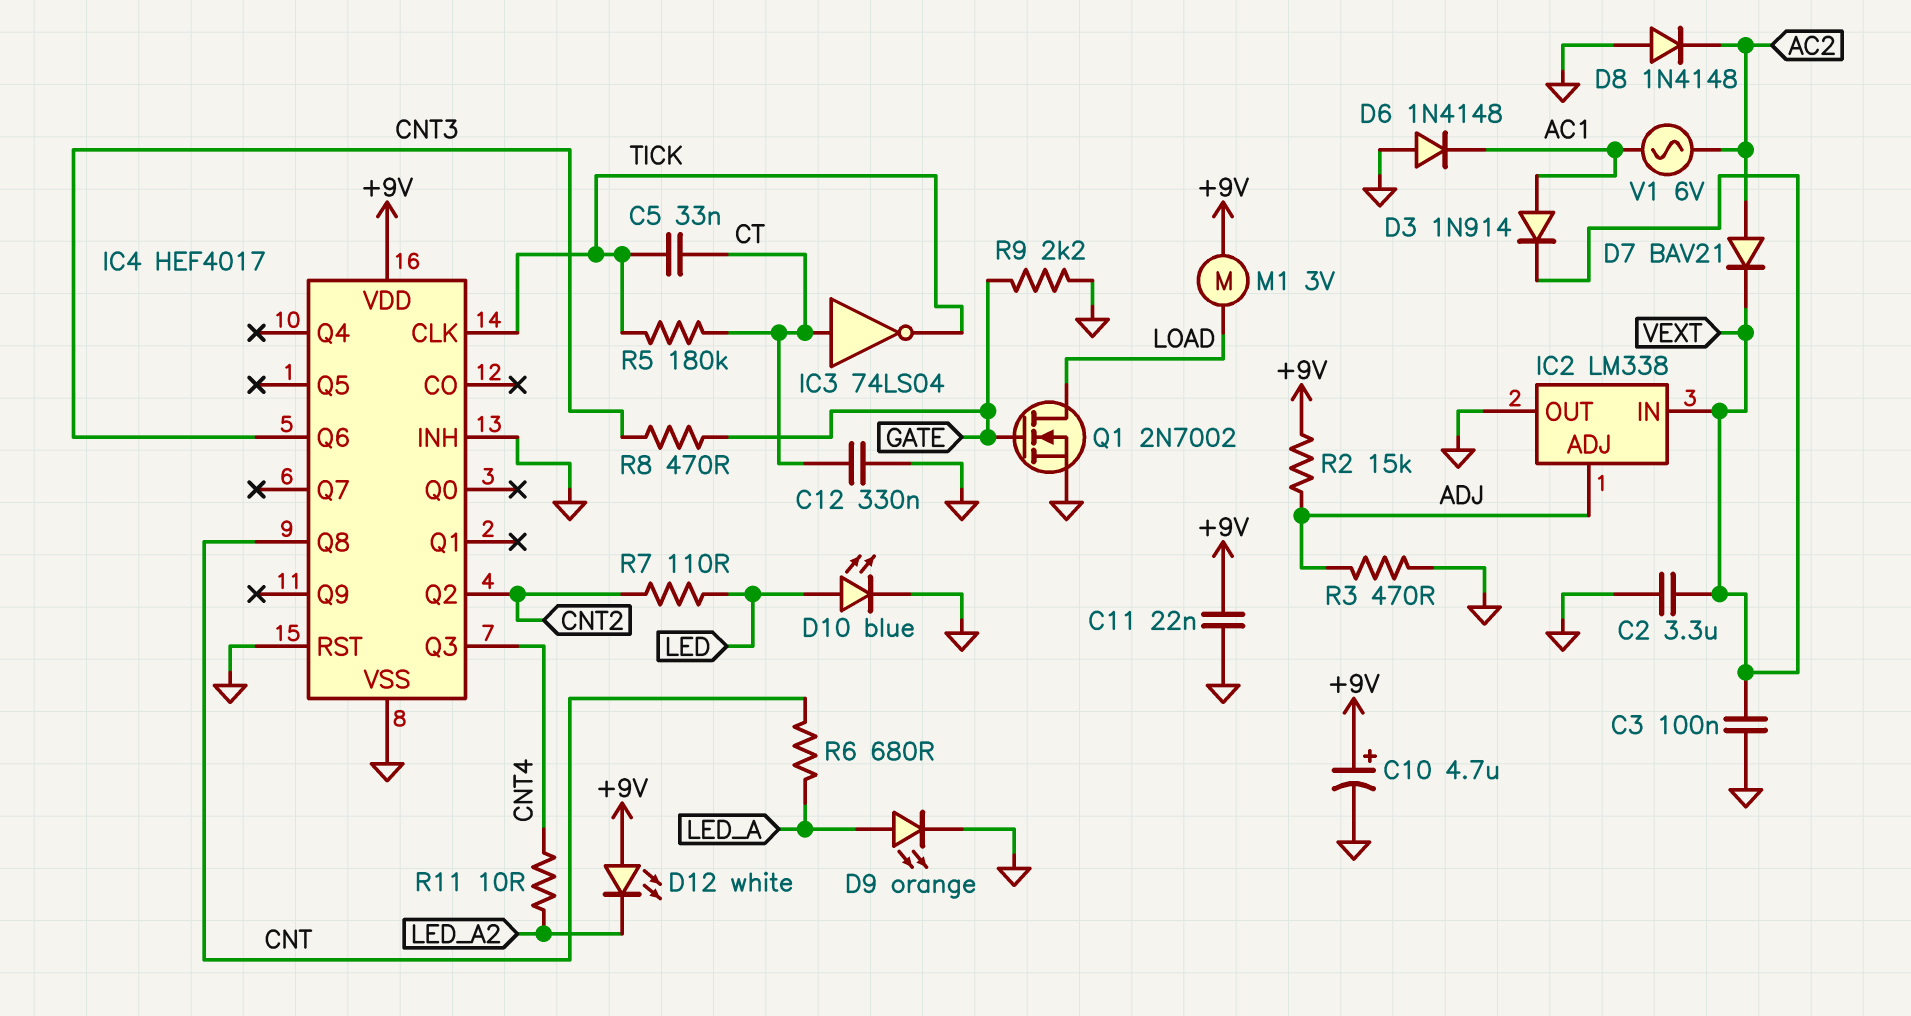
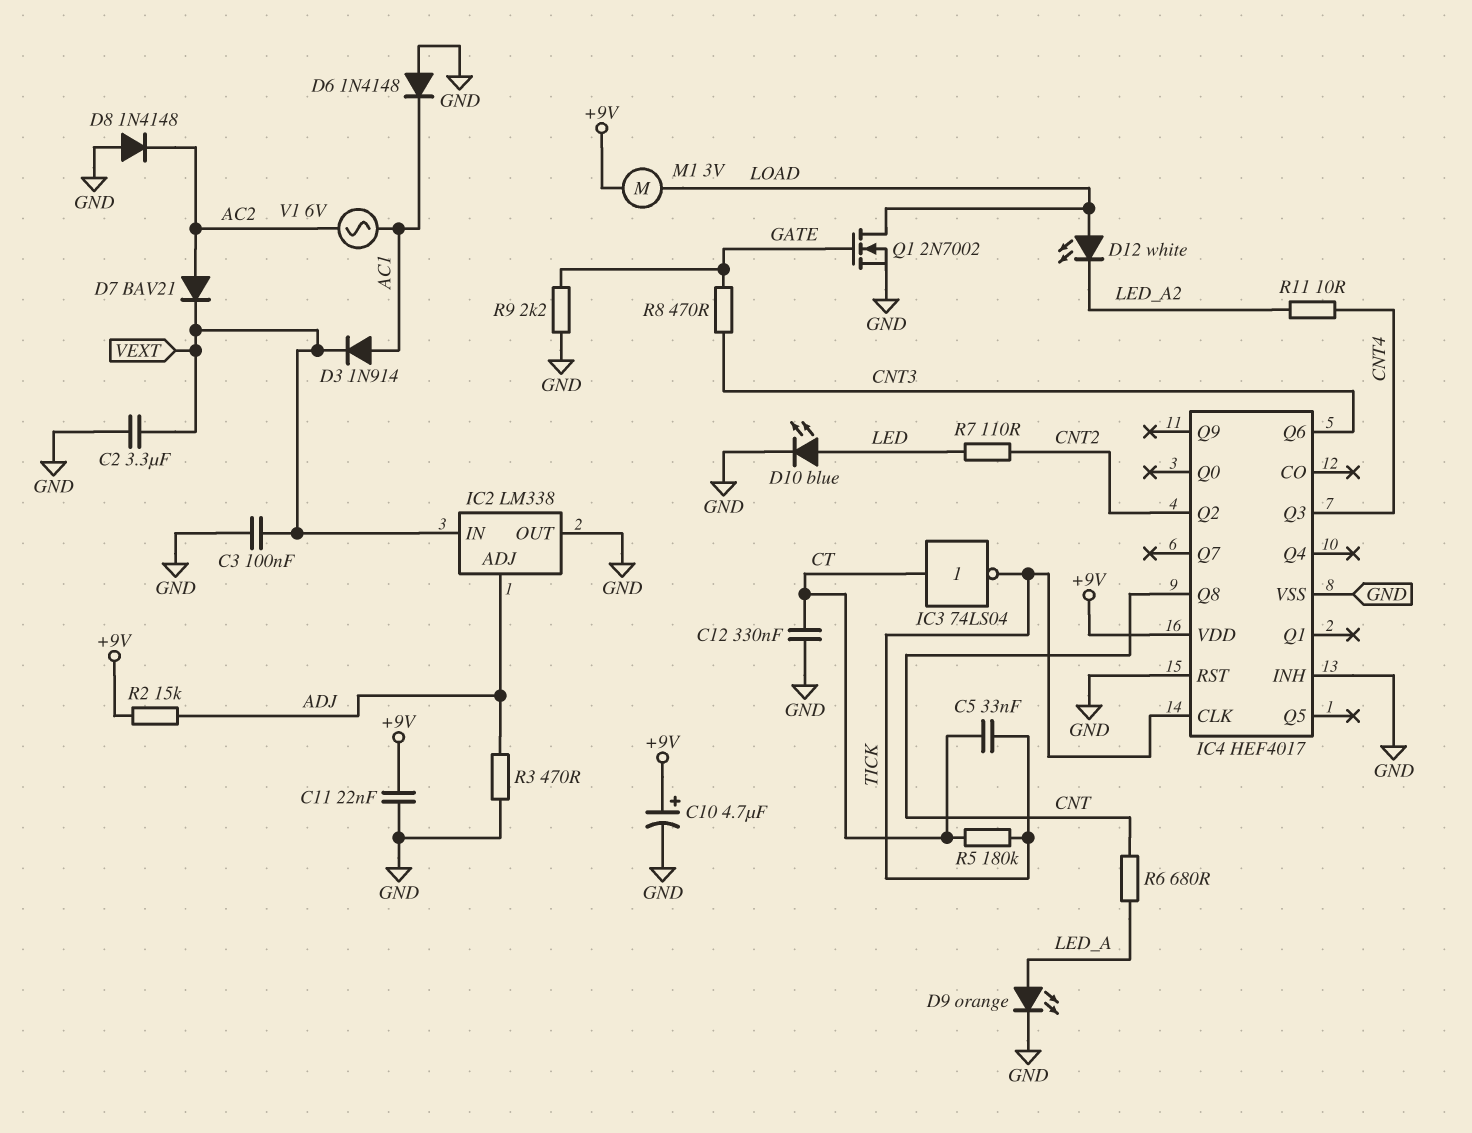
D12: LED white (A +9V, K LED_A2) -> LED white (A LOAD, K LED_A2)

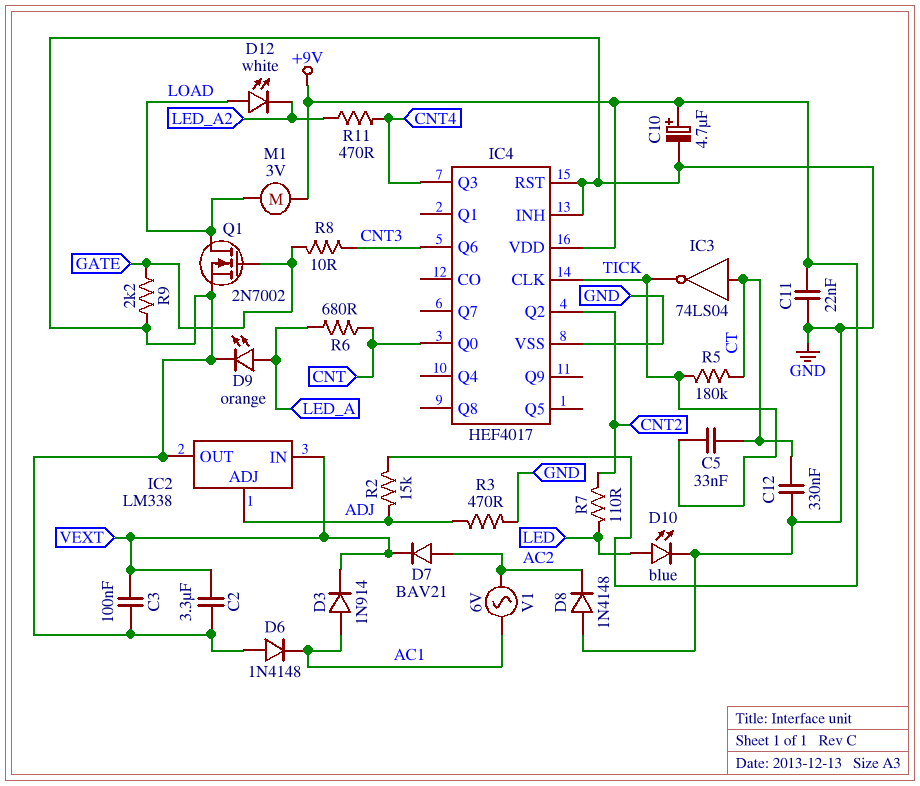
IC4 pin Q0: none -> CNT
IC4 pin Q8: CNT -> none
R8: 470 (CNT3, GATE) -> 10 (CNT3, GATE)
R11: 10 (CNT4, LED_A2) -> 470 (CNT4, LED_A2)

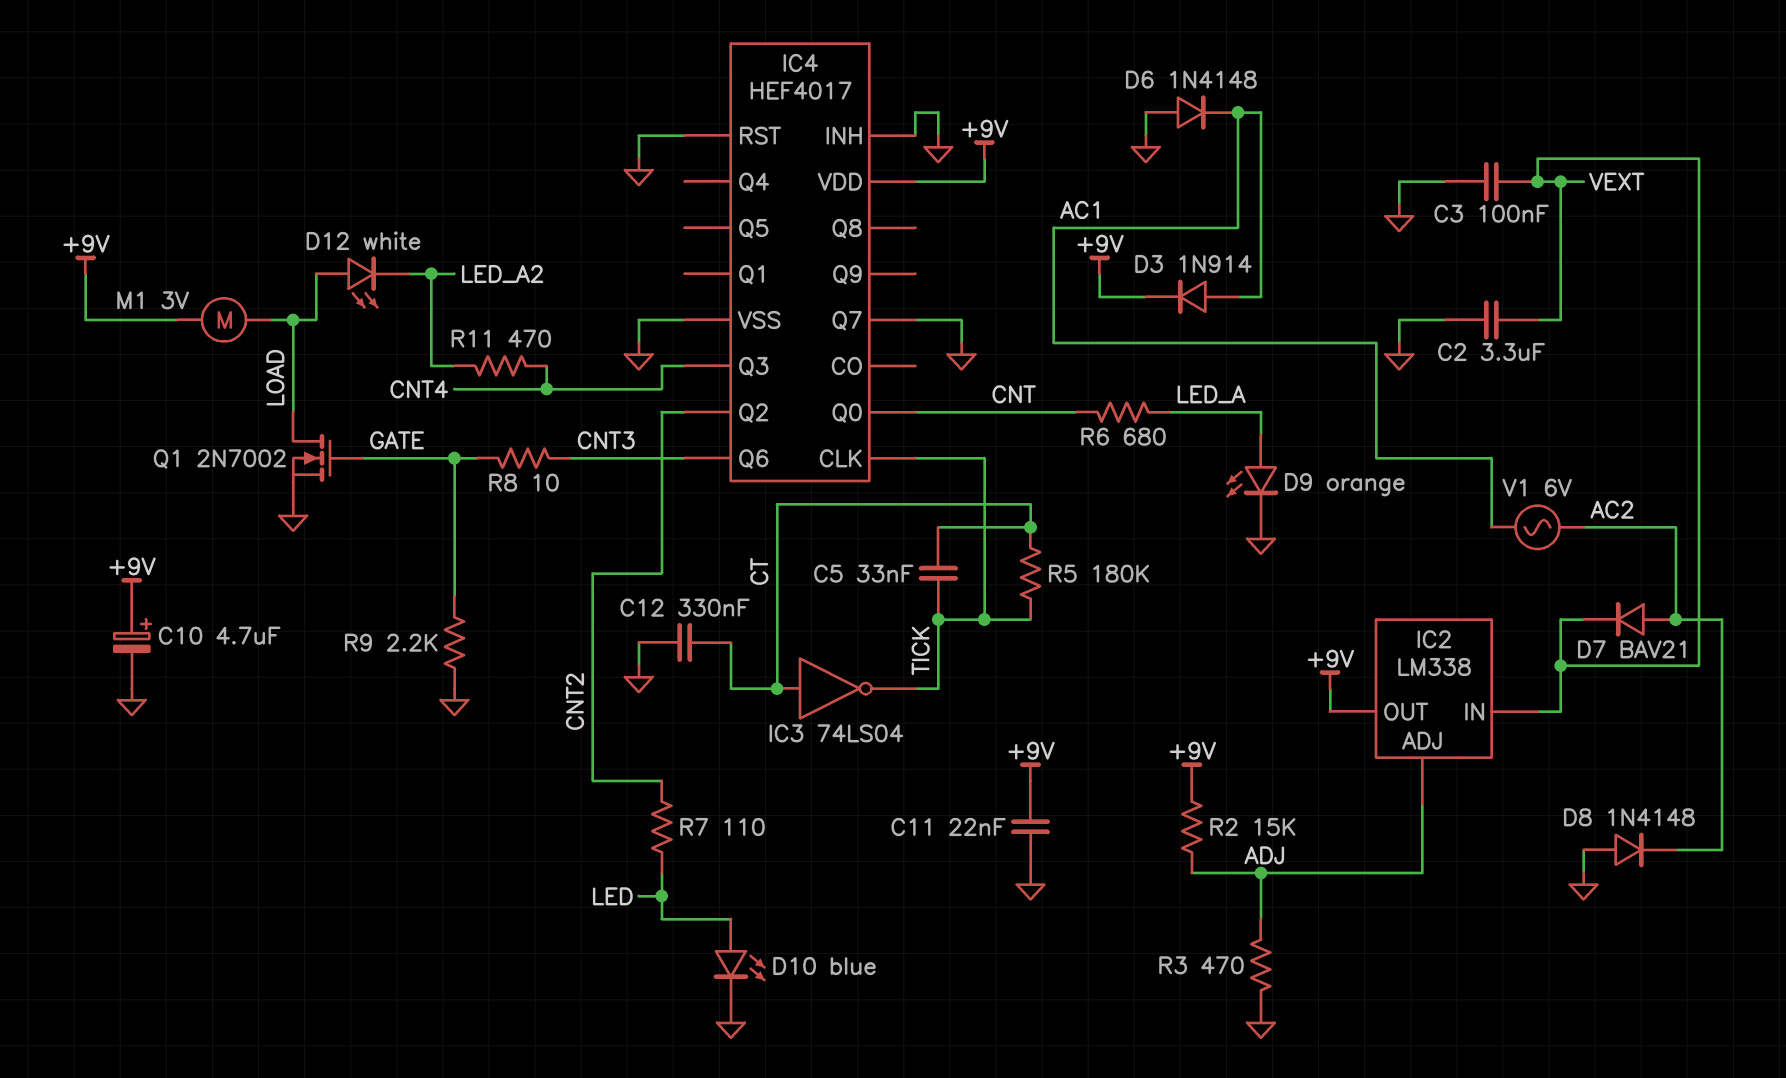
D3: diode 1N914 (A AC1, K VEXT) -> diode 1N914 (A AC1, K +9V)
IC2 pin OUT: GND -> +9V
IC4 pin Q7: none -> GND

